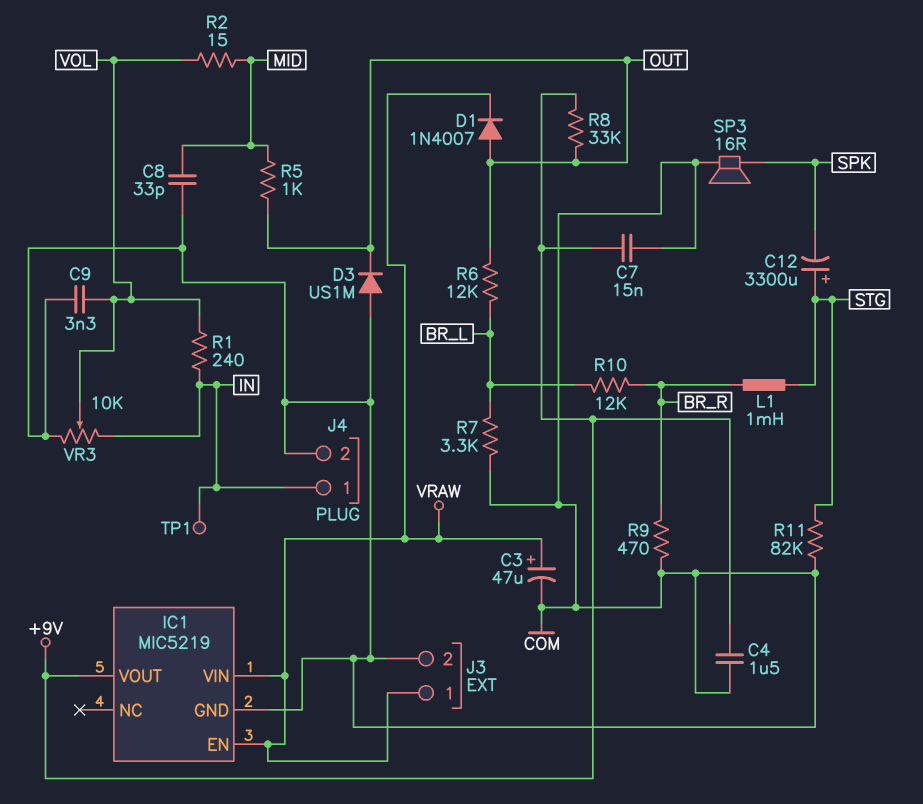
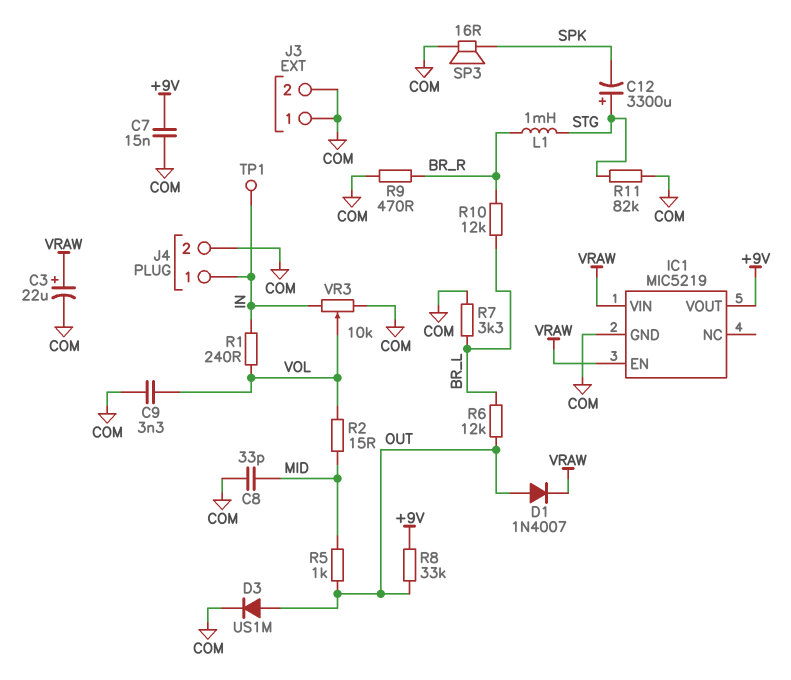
C3: 47uF (plus VRAW, minus COM) -> 22uF (plus VRAW, minus COM)
C4: 1.5uF (+9V, COM) -> none
D3: diode US1M (A COM, K OUT) -> diode US1M (A OUT, K COM)
J3 pin 1: VRAW -> COM

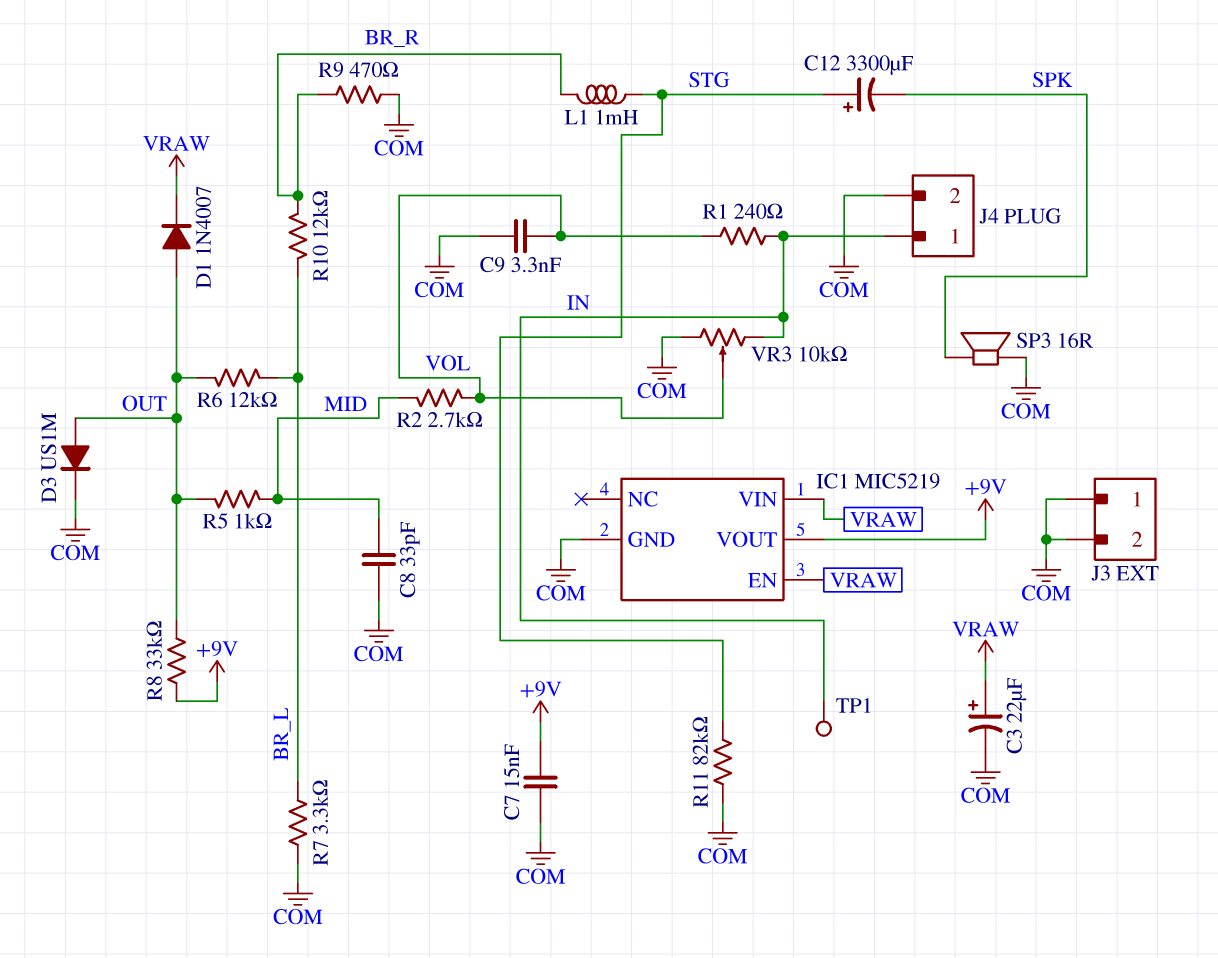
R2: 15 (MID, VOL) -> 2.7k (MID, VOL)

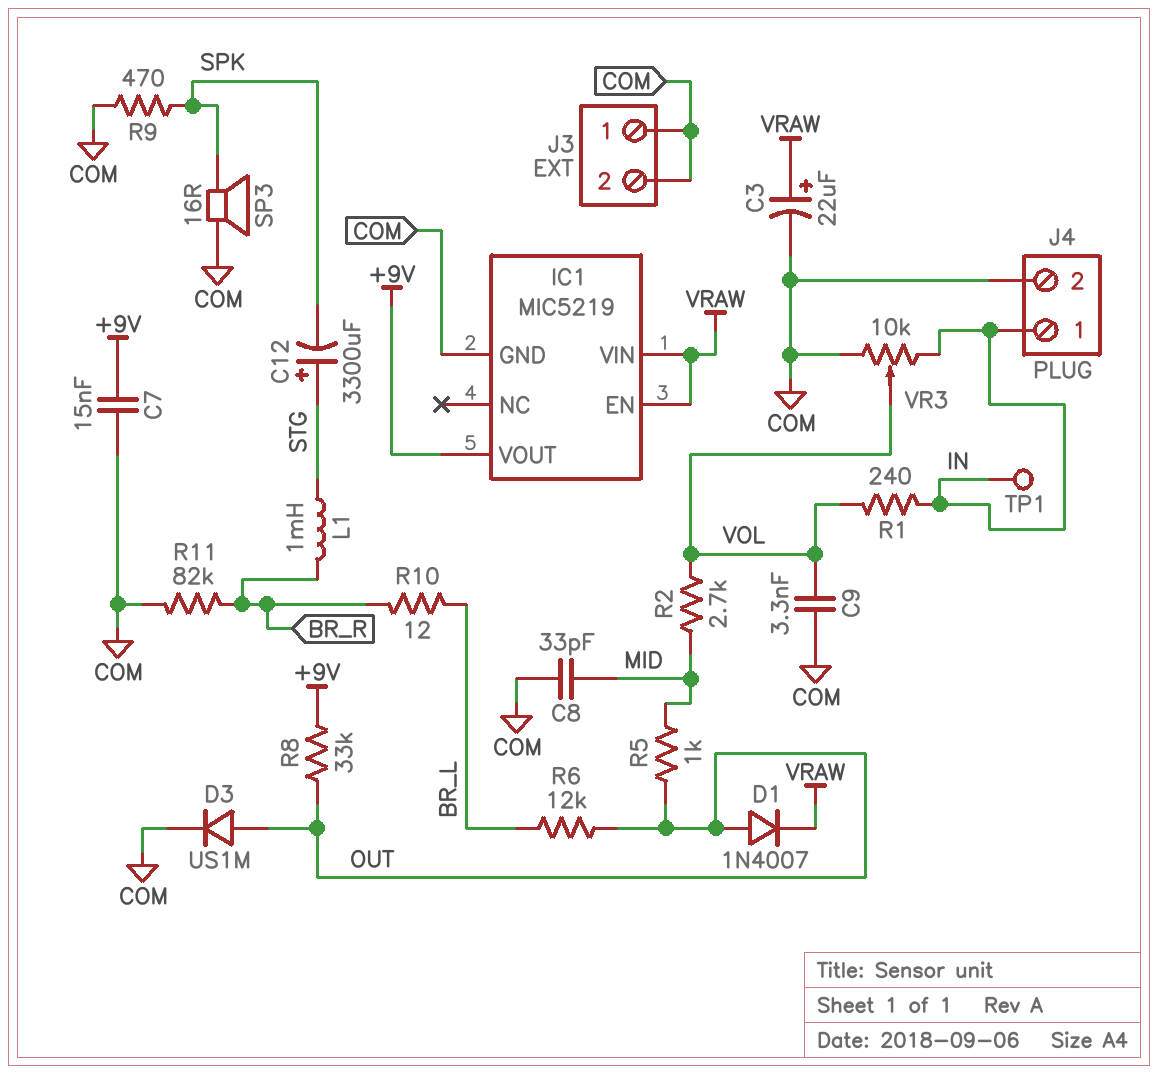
R7: 3.3k (BR_L, COM) -> none
R9: 470 (BR_R, COM) -> 470 (COM, SPK)
R10: 12k (BR_L, BR_R) -> 12 (BR_L, BR_R)
R11: 82k (COM, STG) -> 82k (BR_R, COM)

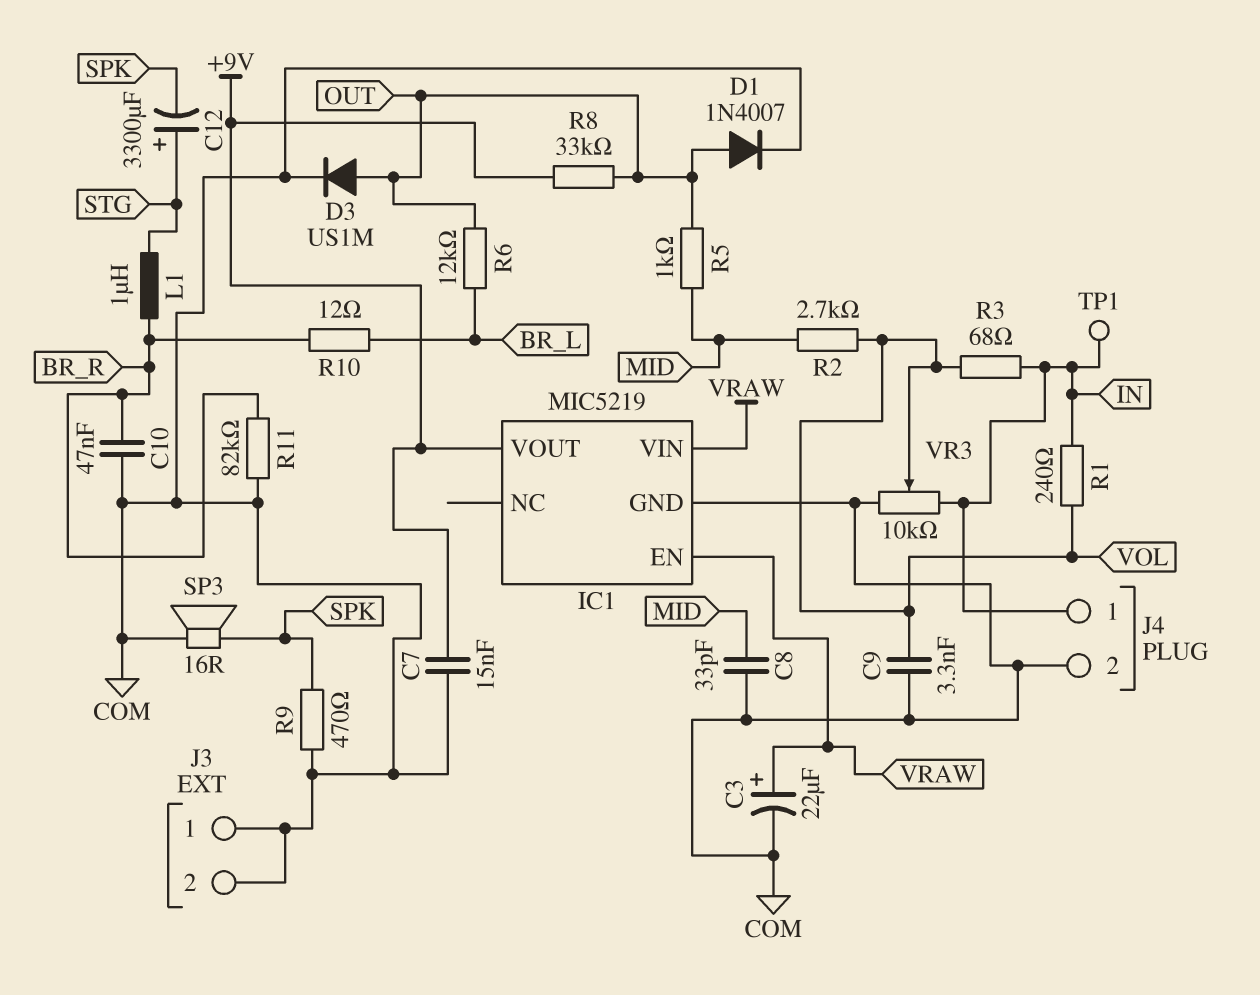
C10: none -> 47nF (BR_R, COM)
D1: diode 1N4007 (A OUT, K VRAW) -> diode 1N4007 (A OUT, K COM)
L1: 1mH (BR_R, STG) -> 1uH (BR_R, STG)
R3: none -> 68 (IN, VOL)

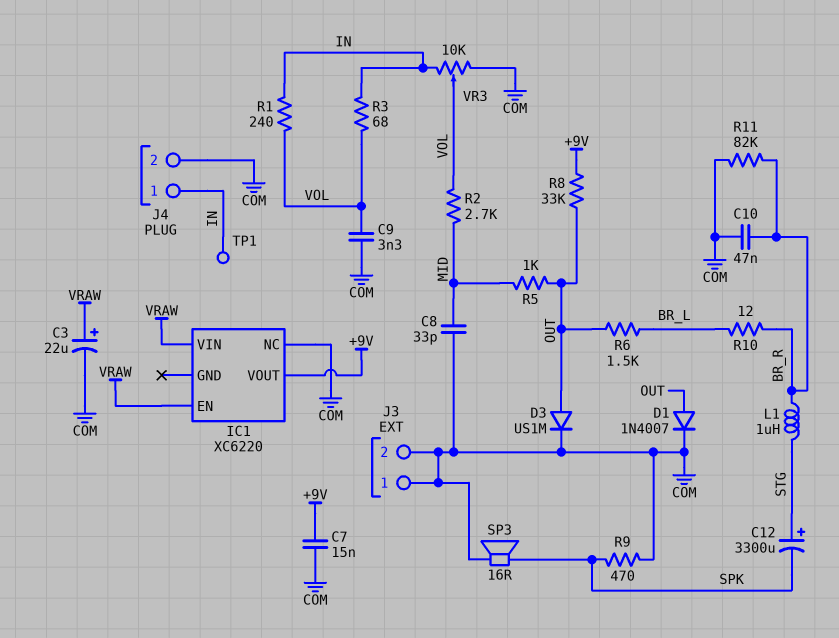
IC1: MIC5219 -> XC6220
IC1 pin GND: COM -> none
IC1 pin NC: none -> COM
R6: 12k (BR_L, OUT) -> 1.5k (BR_L, OUT)

